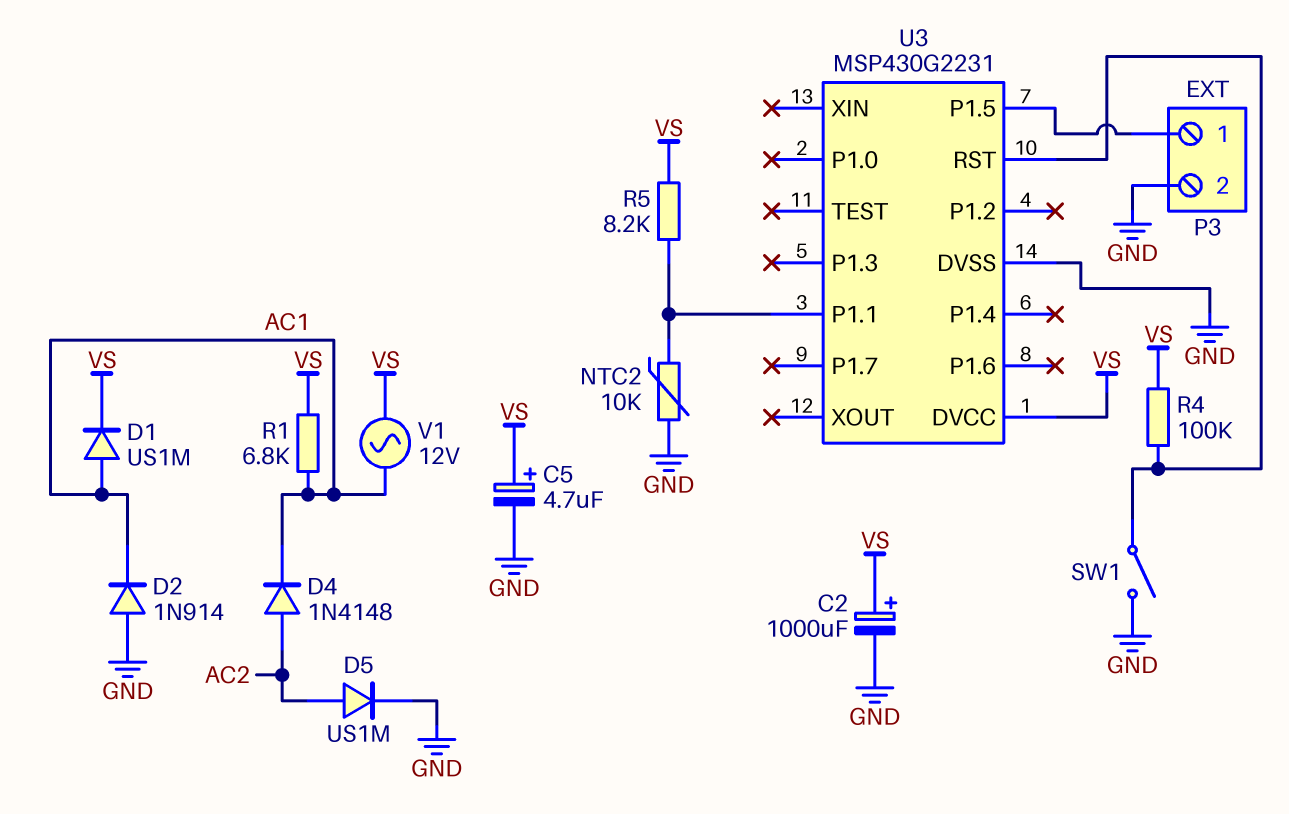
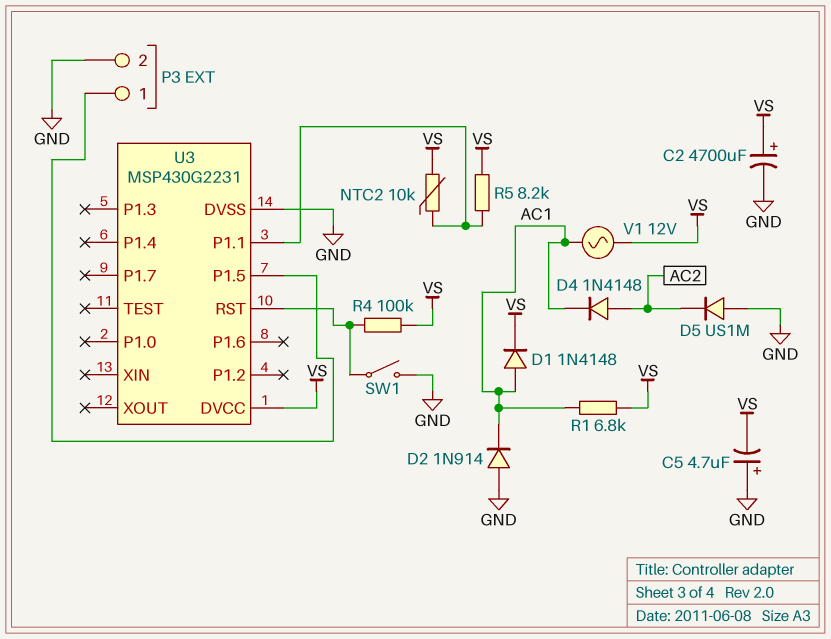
C2: 1000uF (plus VS, minus GND) -> 4700uF (plus VS, minus GND)
C5: 4.7uF (plus VS, minus GND) -> 4.7uF (plus GND, minus VS)
D1: diode US1M (A AC1, K VS) -> diode 1N4148 (A AC1, K VS)
D5: diode US1M (A AC2, K GND) -> diode US1M (A GND, K AC2)
NTC2: 10k (GND, U3/P1.1) -> 10k (U3/P1.1, VS)

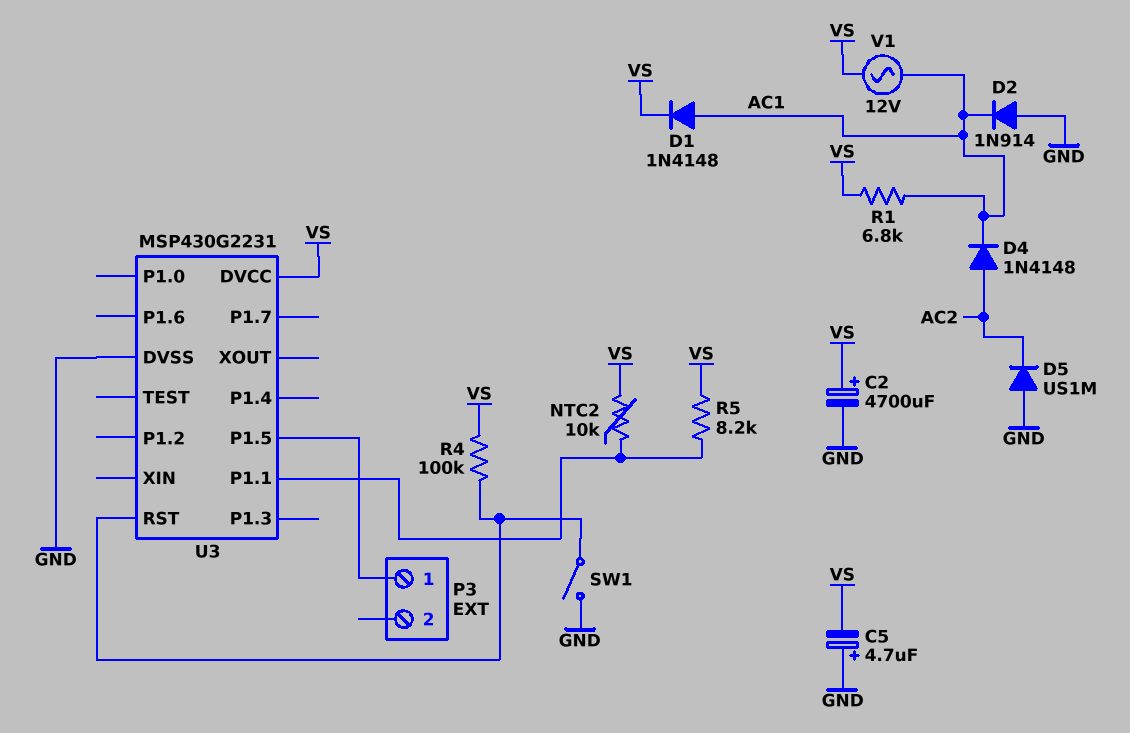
P3 pin 2: GND -> none

